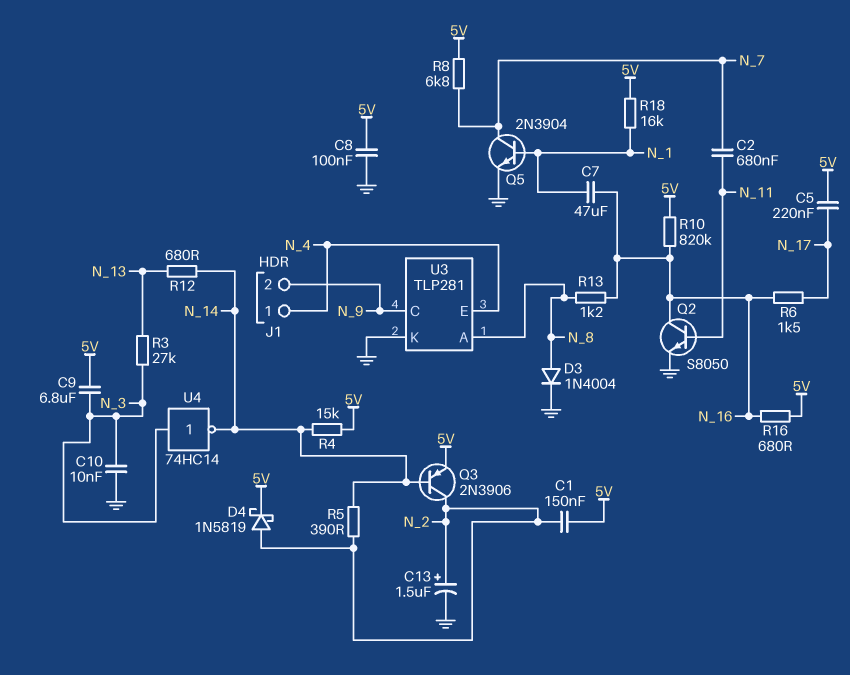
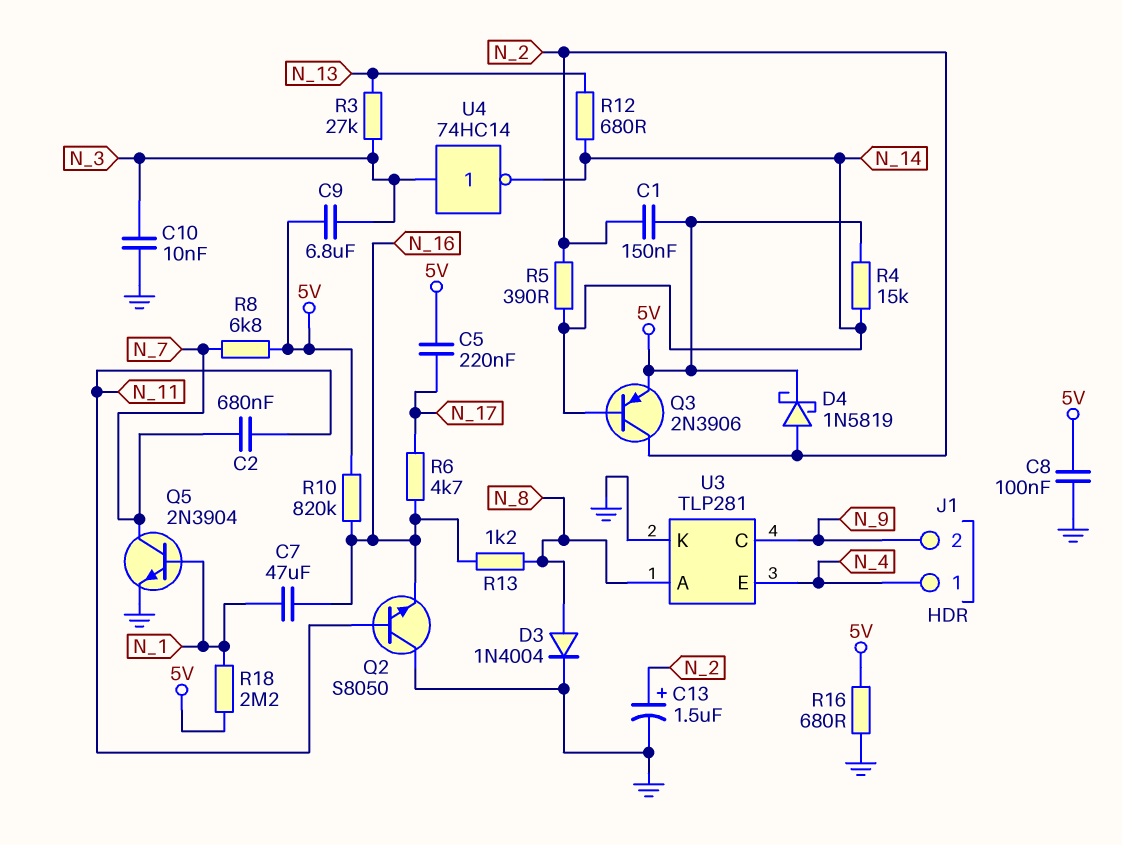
Q2: NPN S8050 (B N_11, C N_16, E GND) -> NPN S8050 (B N_11, C GND, E N_16)
R6: 1.5k (N_16, N_17) -> 4.7k (N_16, N_17)
R16: 680 (5V, N_16) -> 680 (5V, GND)
R18: 16k (5V, N_1) -> 2.2M (5V, N_1)

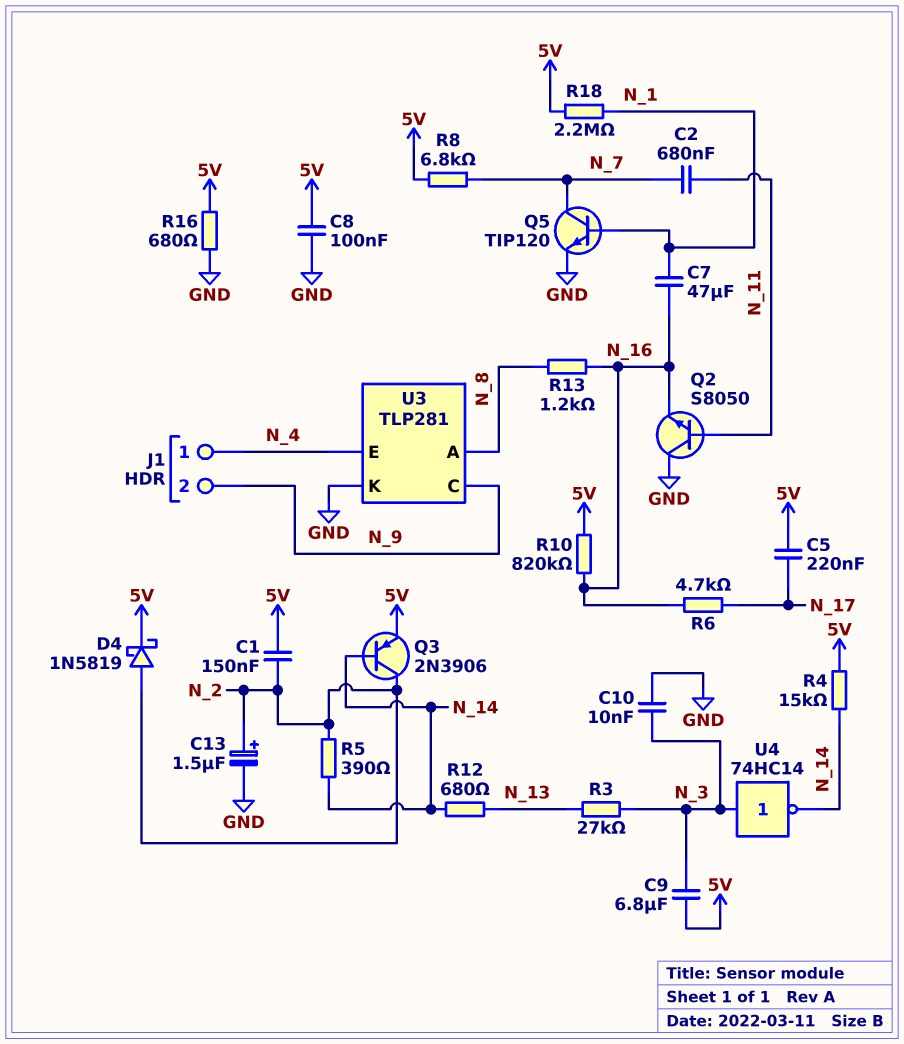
D3: diode 1N4004 (A N_8, K GND) -> none
Q5: NPN 2N3904 (B N_1, C N_7, E GND) -> NPN TIP120 (B N_1, C N_7, E GND)

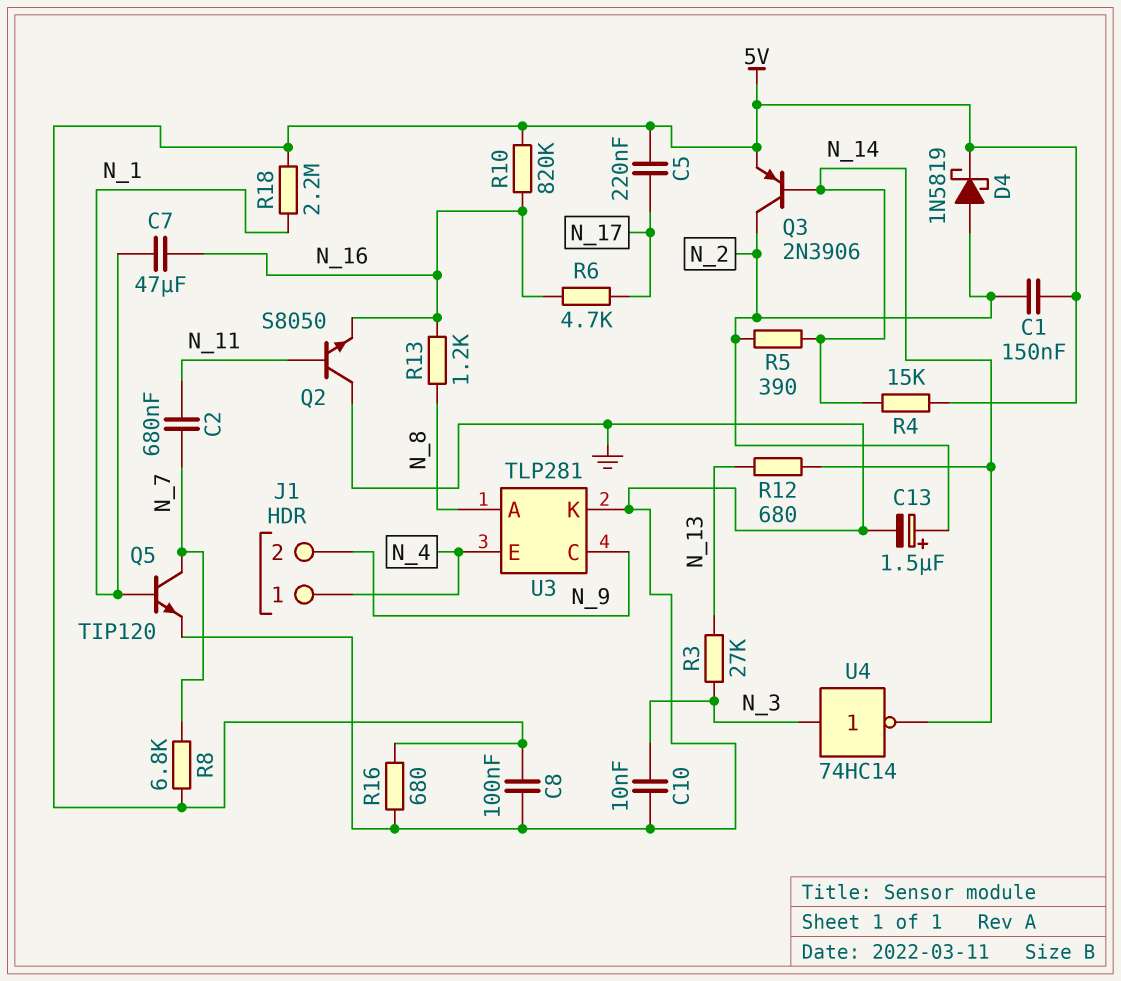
C9: 6.8uF (5V, N_3) -> none

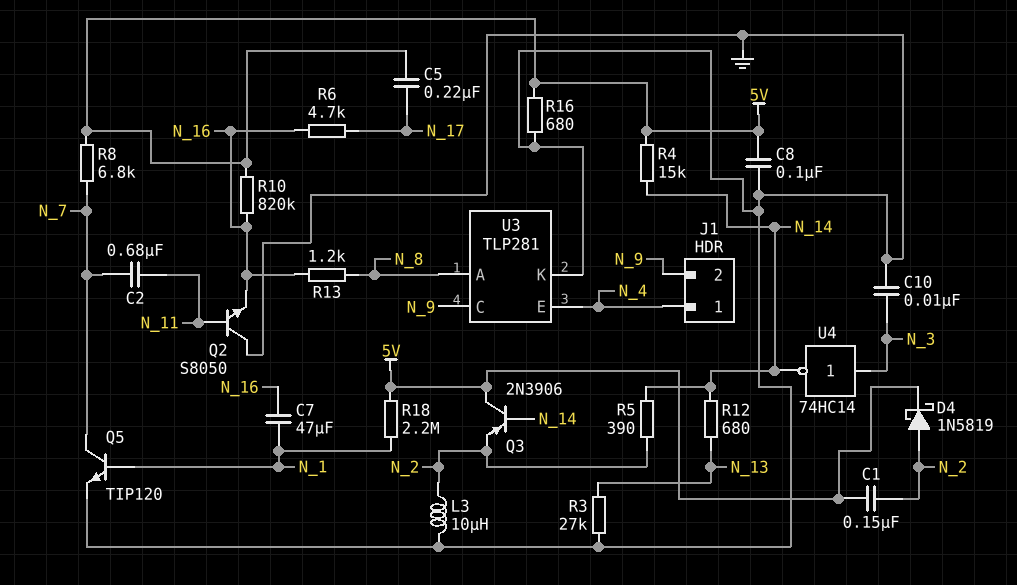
C13: 1.5uF (plus N_2, minus GND) -> none
L3: none -> 10uH (GND, N_2)
Q3: PNP 2N3906 (B N_14, C N_2, E 5V) -> PNP 2N3906 (B N_14, C 5V, E N_2)
R3: 27k (N_3, N_13) -> 27k (GND, N_13)

